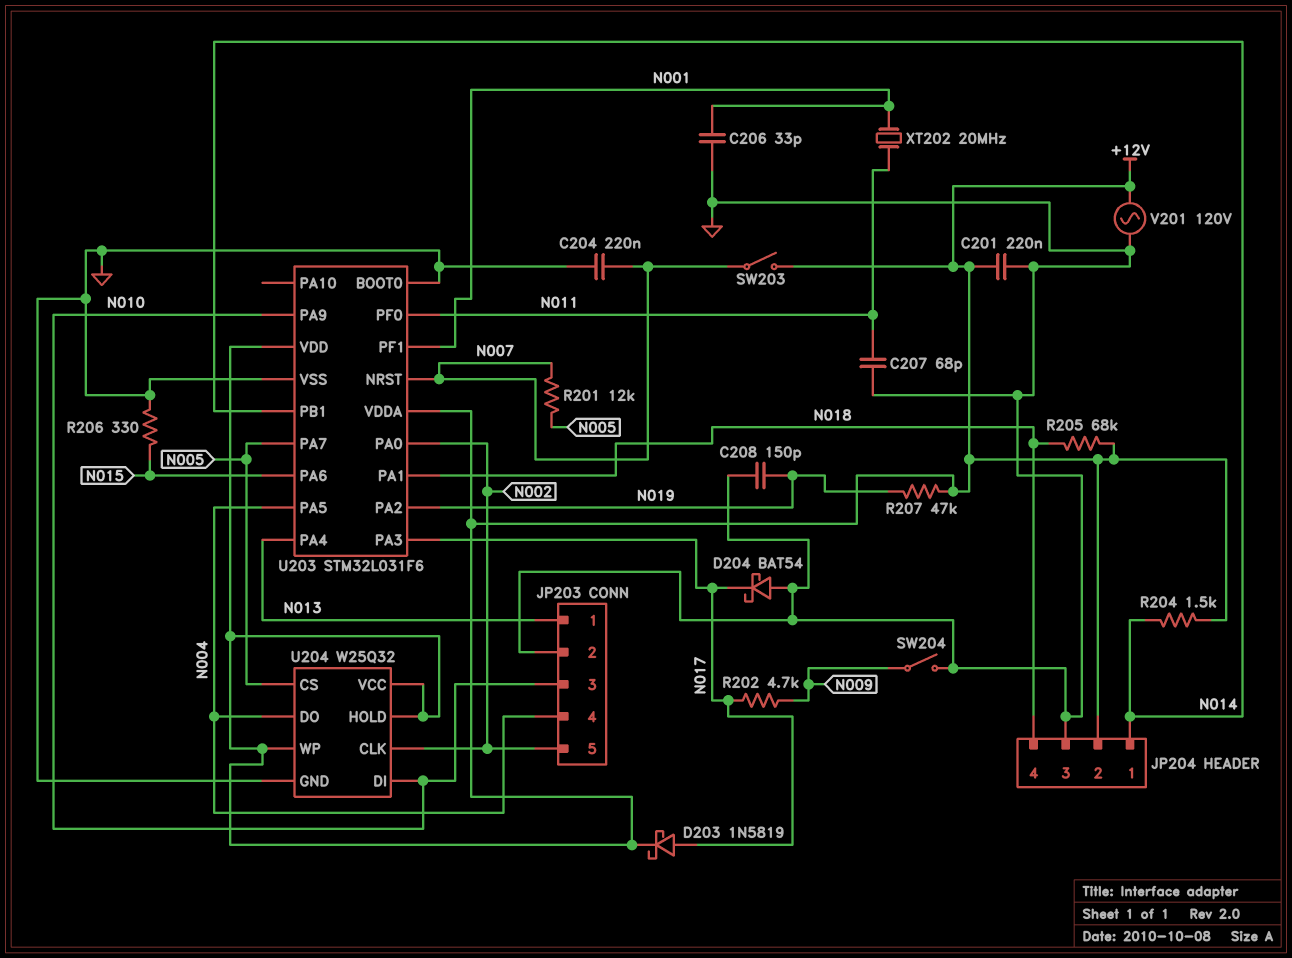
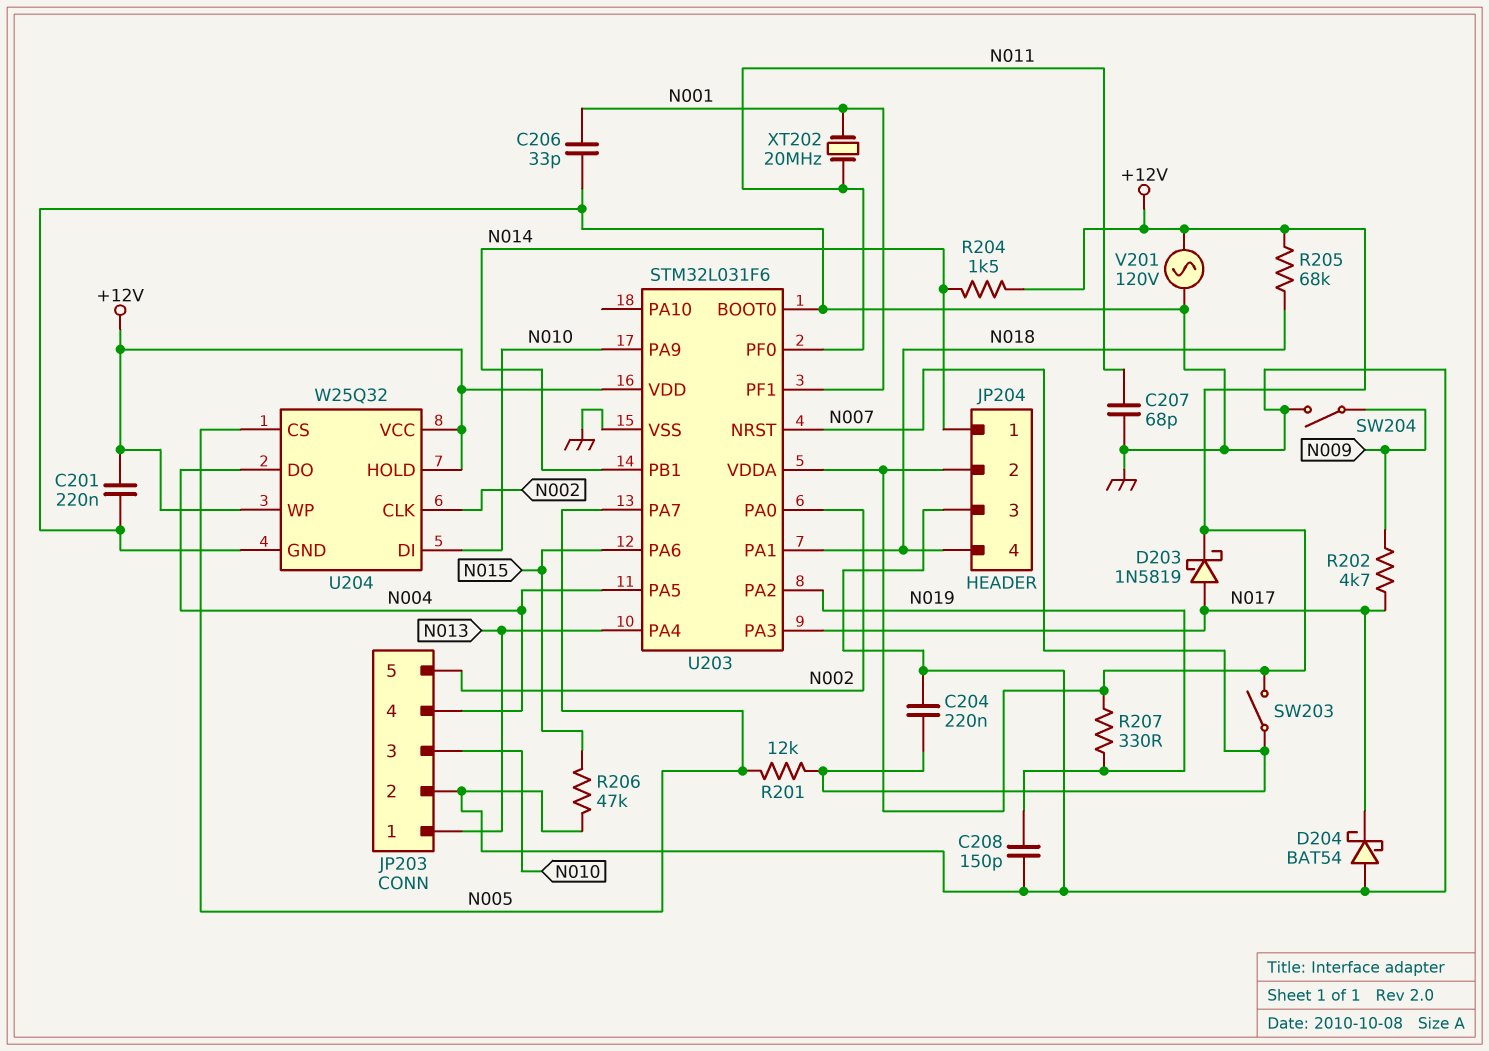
R206: 330 (GND, N015) -> 47k (GND, N015)
R207: 47k (+12V, N019) -> 330 (+12V, N019)

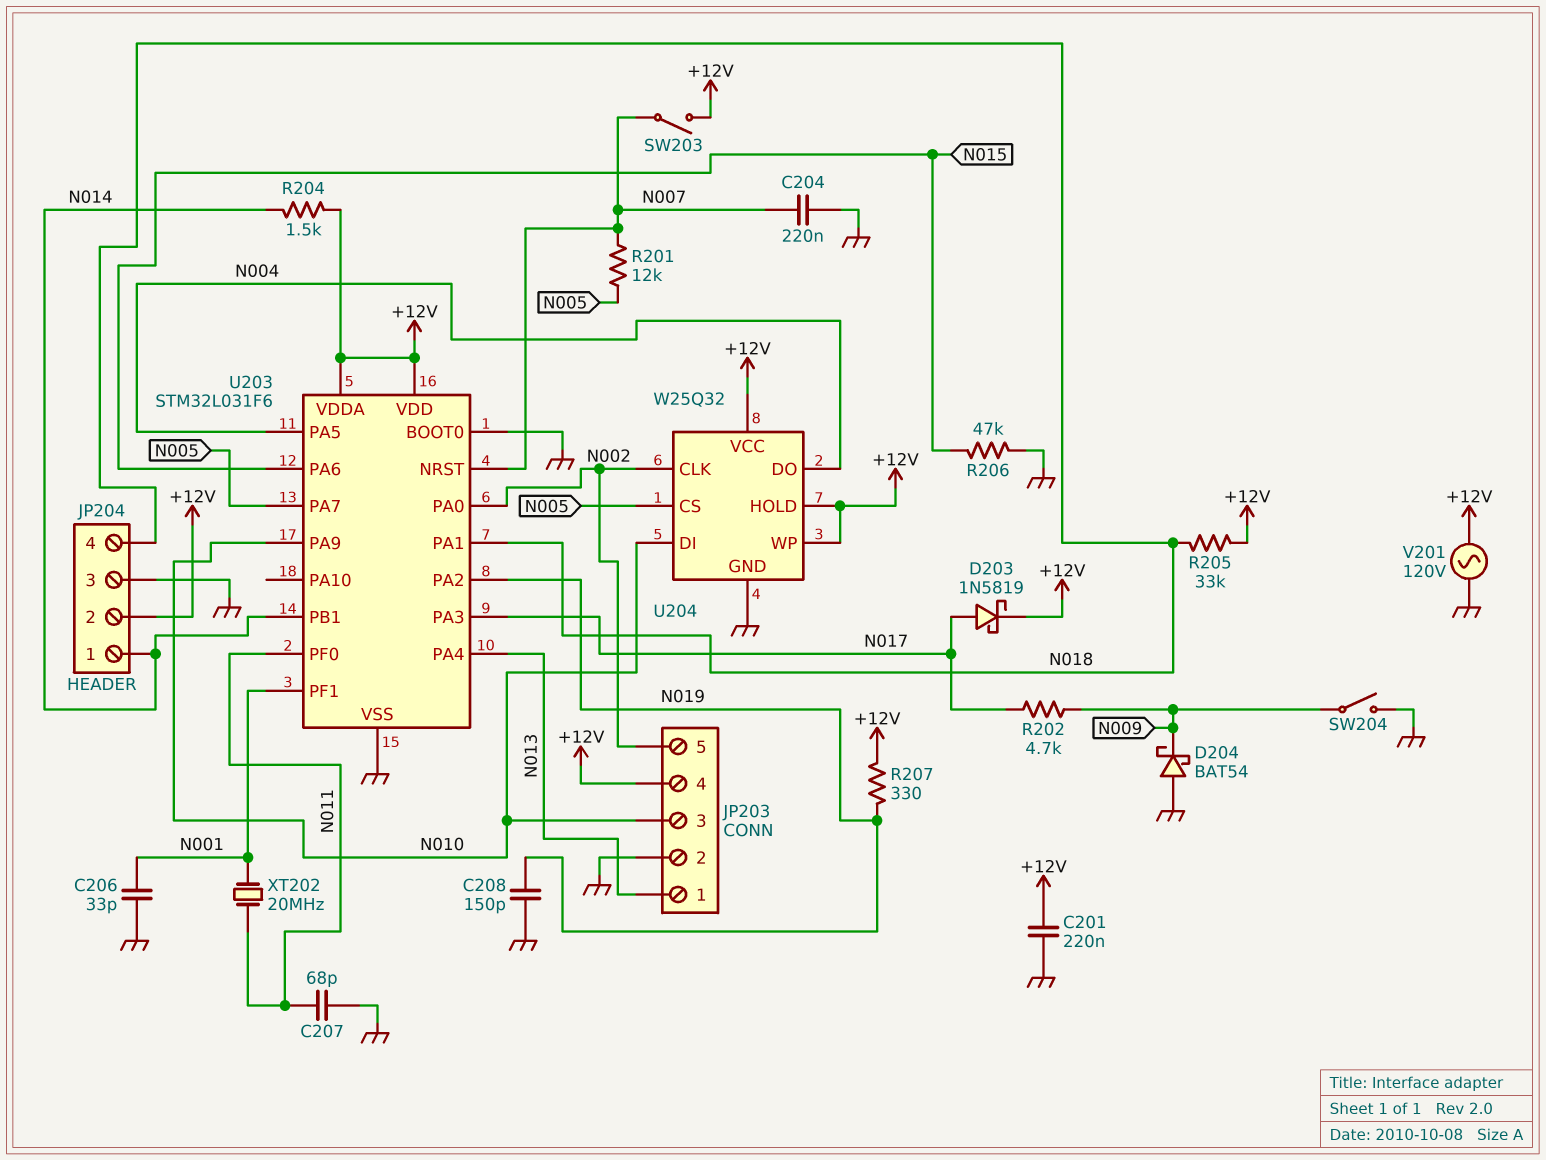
D204: schottky BAT54 (A GND, K N017) -> schottky BAT54 (A GND, K N009)
JP203 pin 4: N004 -> +12V
R205: 68k (+12V, N018) -> 33k (+12V, N018)

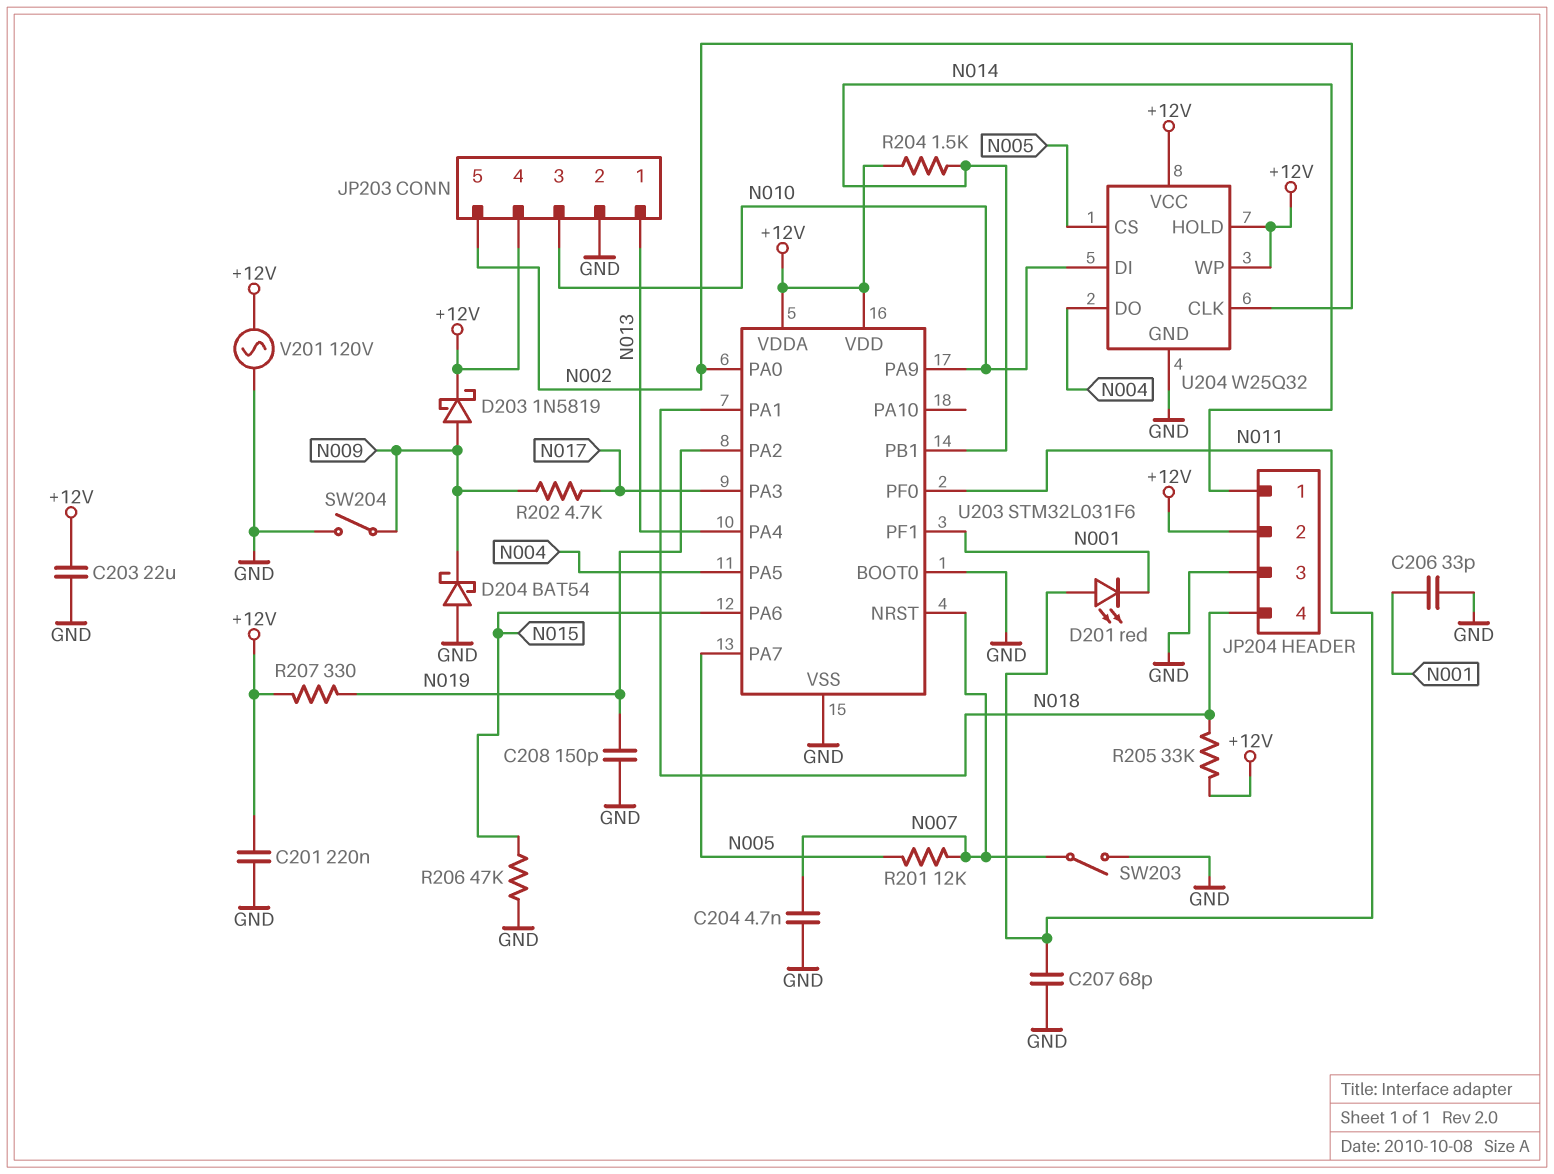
C203: none -> 22uF (+12V, GND)
C204: 220nF (GND, N007) -> 4.7nF (GND, N007)
D201: none -> LED red (A N011, K N001)
D203: schottky 1N5819 (A N017, K +12V) -> schottky 1N5819 (A N009, K +12V)
SW203: switch (+12V, N007) -> switch (GND, N007)
XT202: 20MHz (N001, N011) -> none

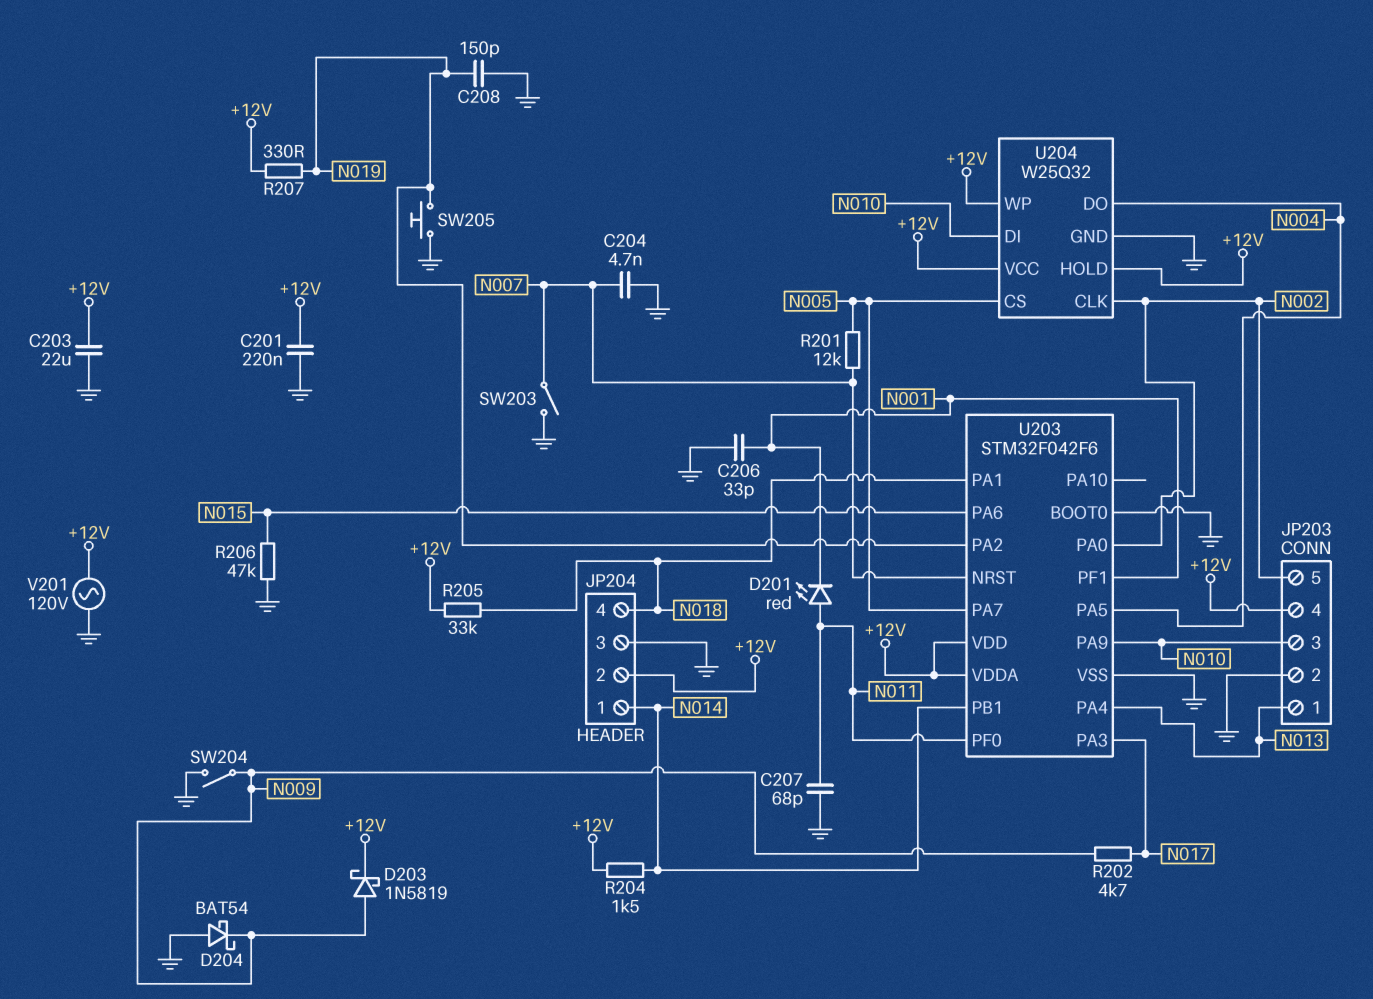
SW205: none -> button (GND, N019)
U203: STM32L031F6 -> STM32F042F6

